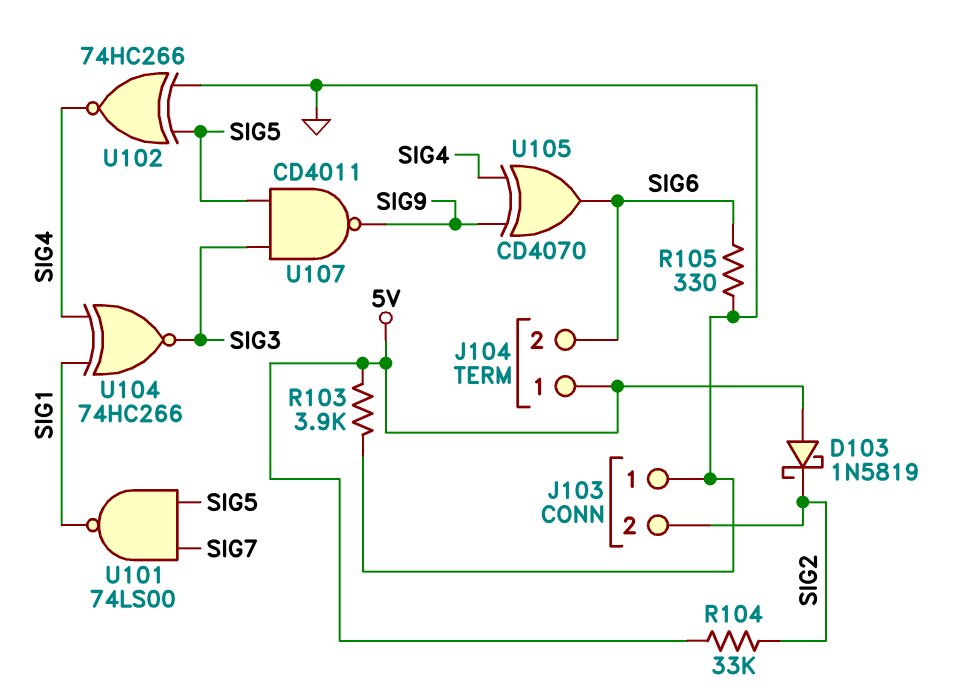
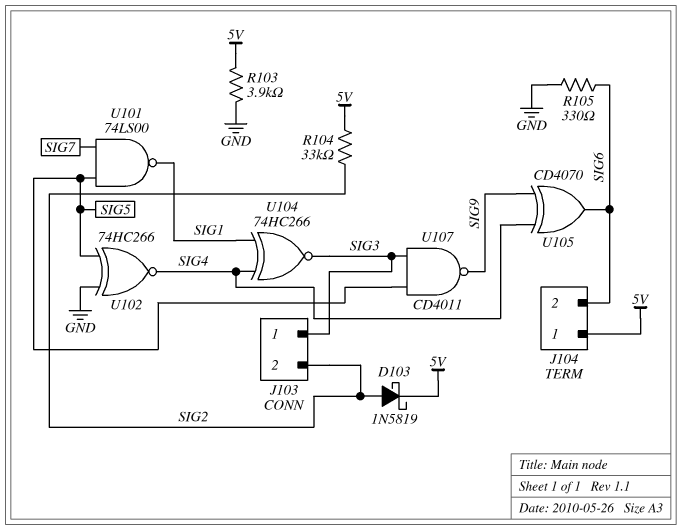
D103: schottky 1N5819 (A 5V, K SIG2) -> schottky 1N5819 (A SIG2, K 5V)
J103 pin 1: GND -> SIG3

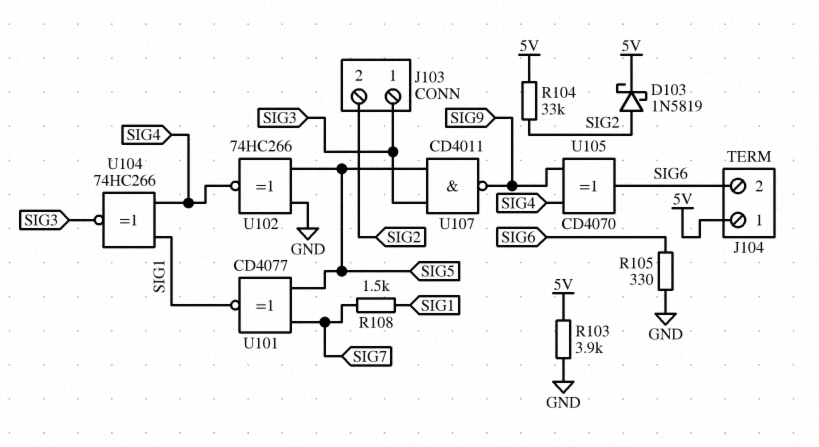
R108: none -> 1.5k (SIG1, SIG7)
U101: NAND 74LS00 (in SIG5, in SIG7, out SIG1) -> XNOR CD4077 (in SIG5, in SIG7, out SIG1)

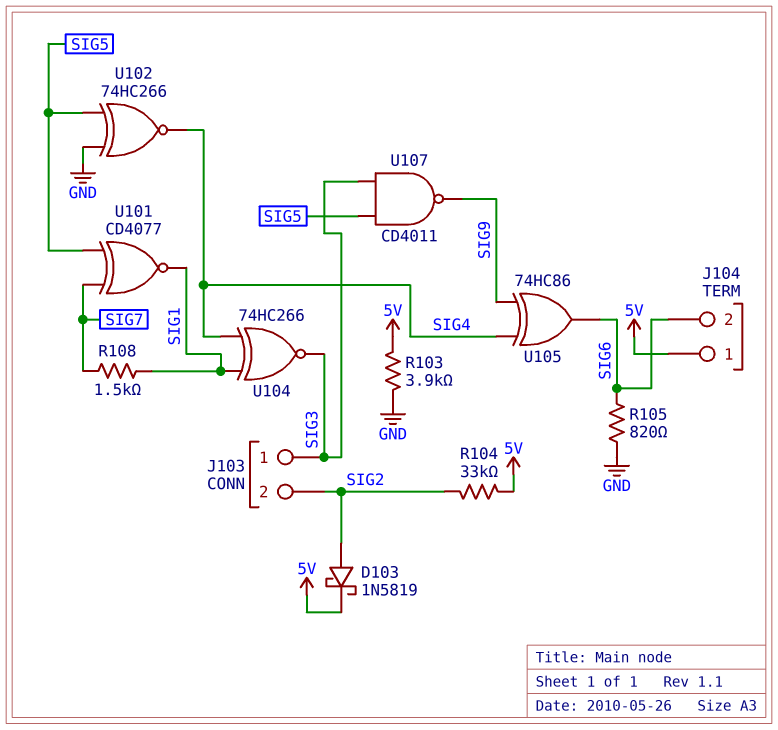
R105: 330 (GND, SIG6) -> 820 (GND, SIG6)
U105: XOR CD4070 (in SIG4, in SIG9, out SIG6) -> XOR 74HC86 (in SIG4, in SIG9, out SIG6)

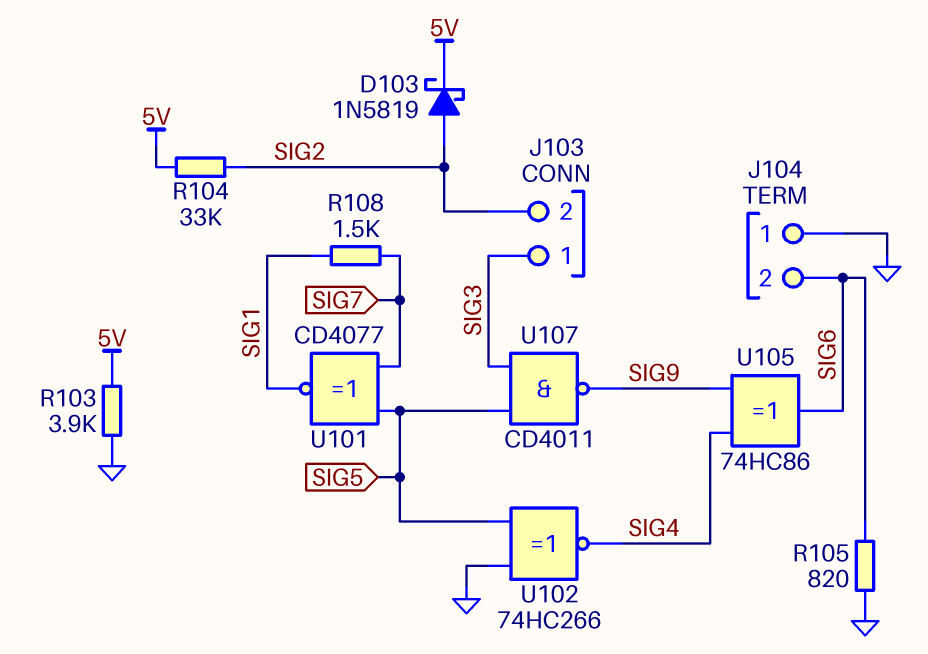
J104 pin 1: 5V -> GND
U104: XNOR 74HC266 (in SIG1, in SIG4, out SIG3) -> none

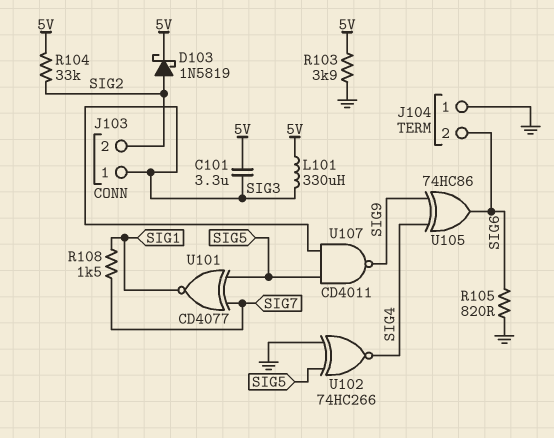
C101: none -> 3.3uF (5V, SIG3)
L101: none -> 330uH (5V, SIG3)

